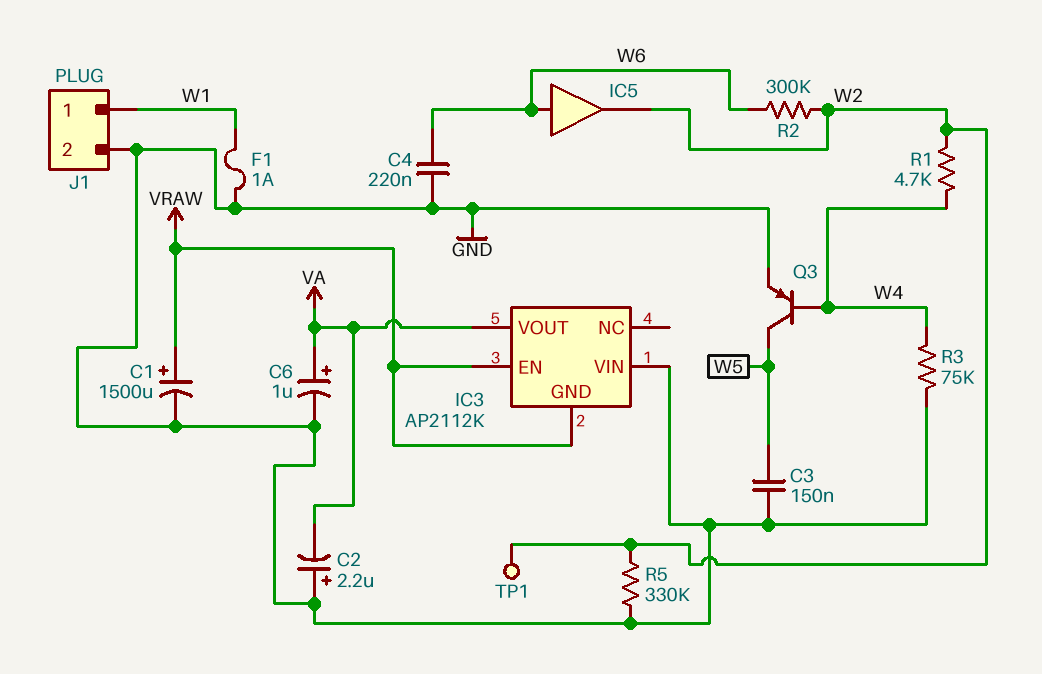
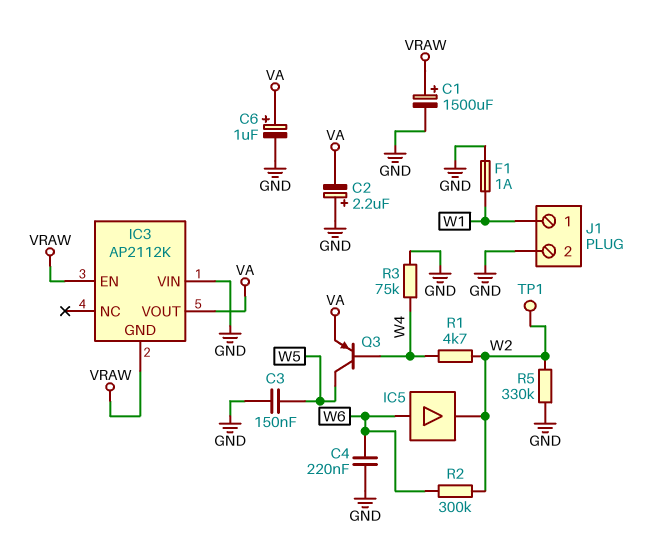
Q3: PNP (B W4, C W5, E GND) -> PNP (B W4, C W5, E VA)

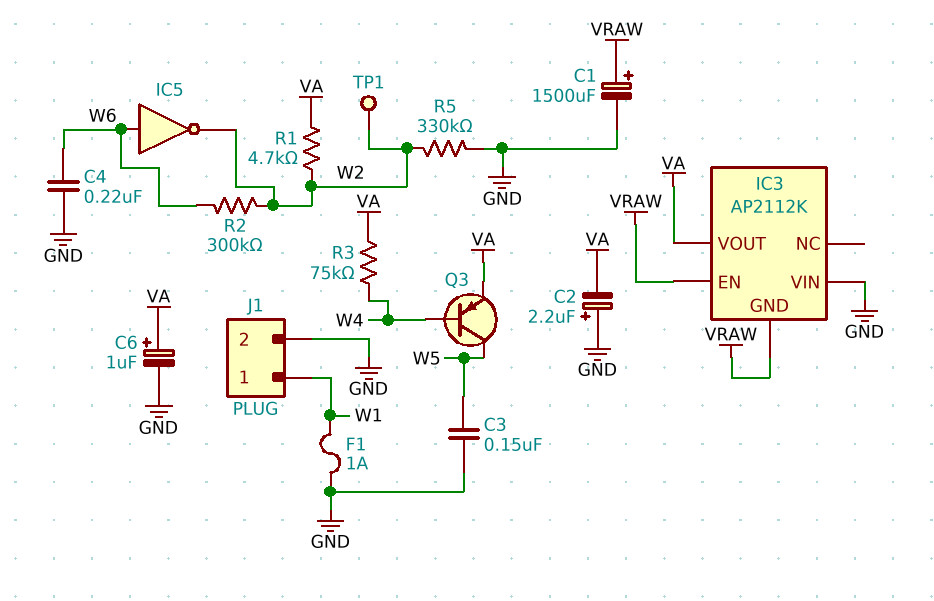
IC5: buffer (in W6, out W2) -> NOT (in W6, out W2)
R1: 4.7k (W2, W4) -> 4.7k (VA, W2)
R3: 75k (GND, W4) -> 75k (VA, W4)

